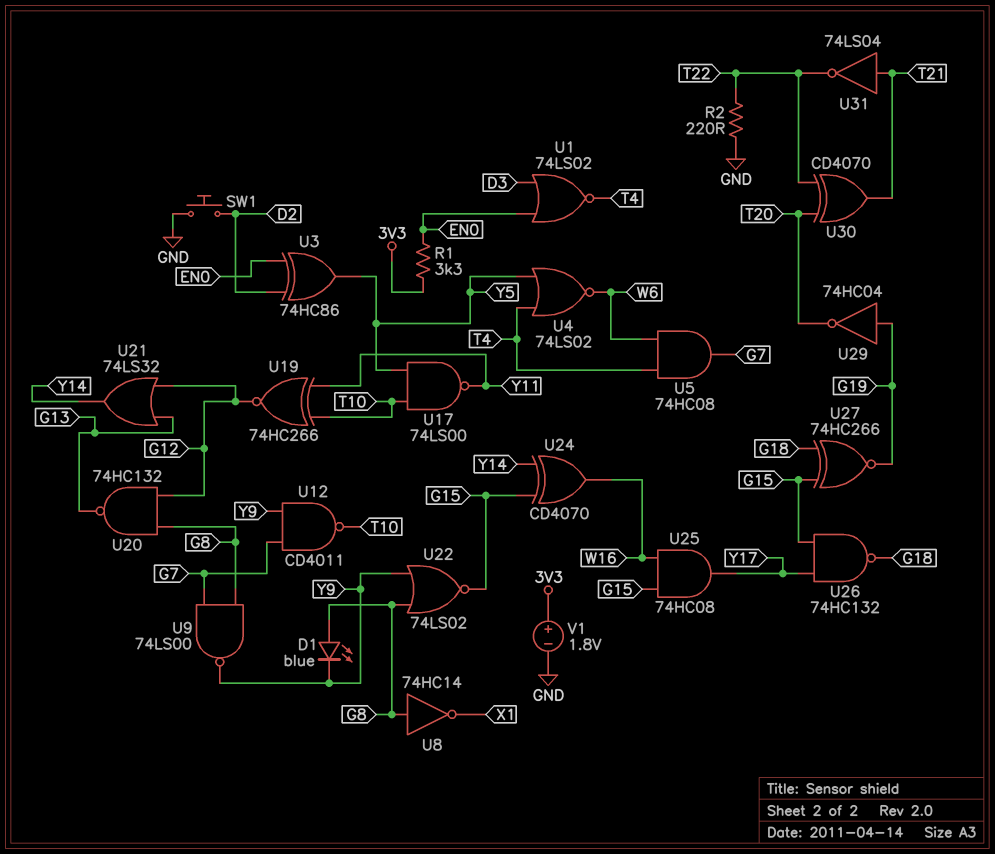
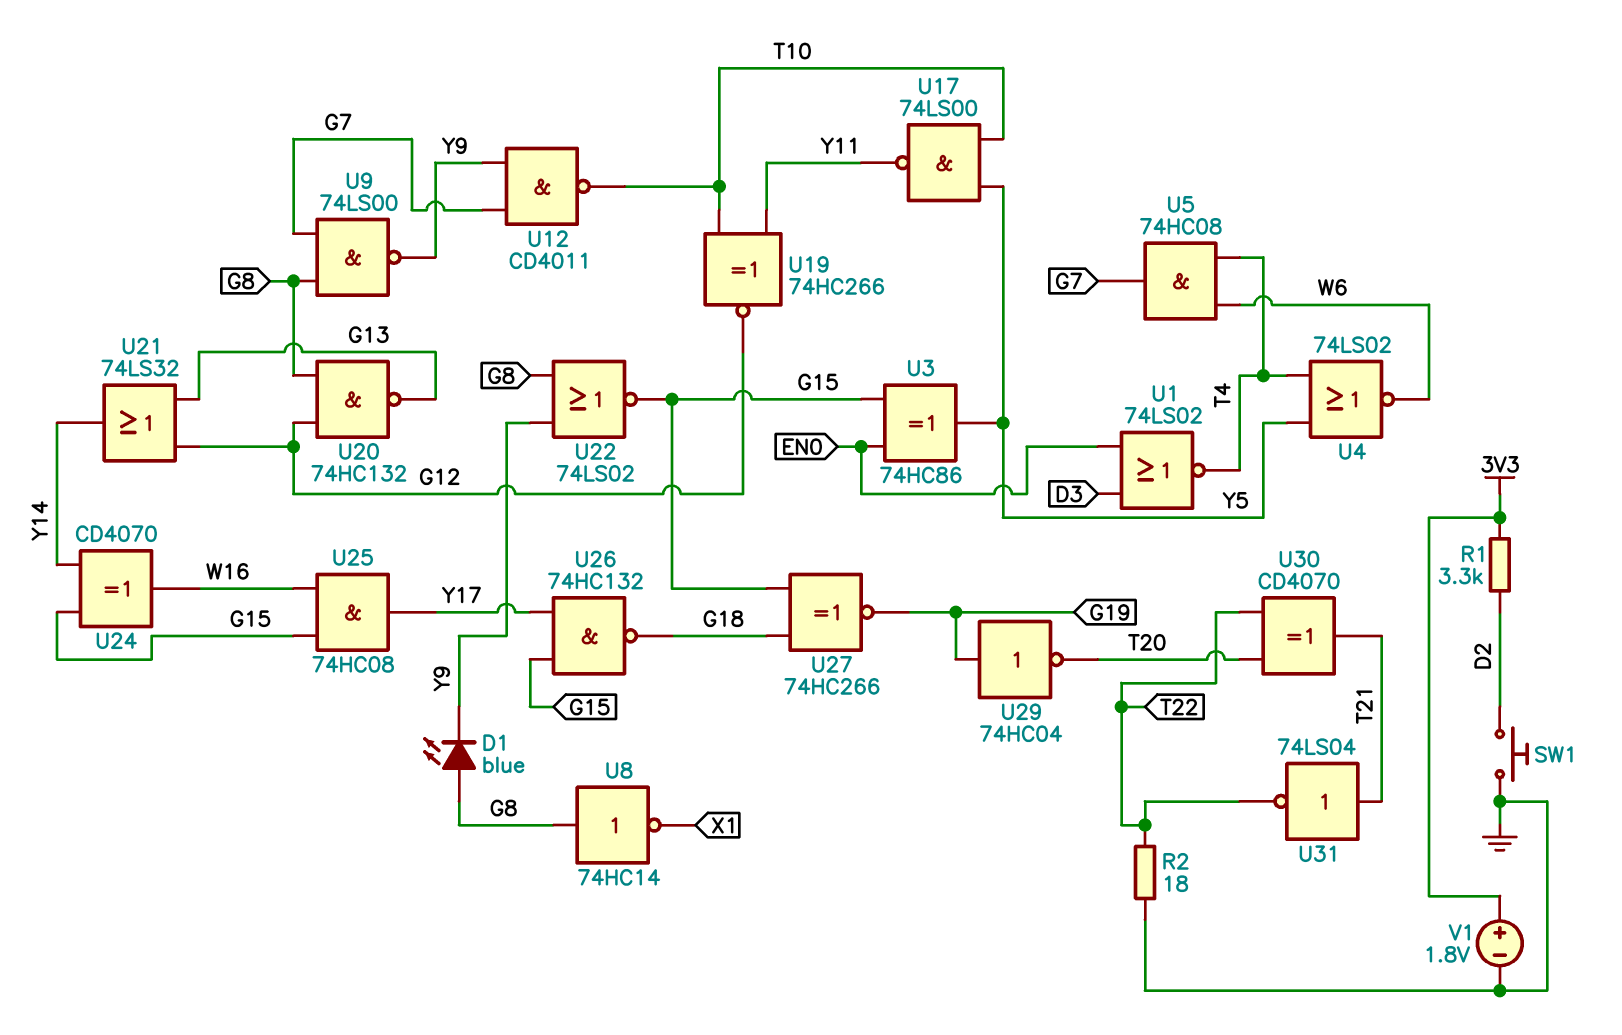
R1: 3.3k (3V3, EN0) -> 3.3k (3V3, D2)
R2: 220 (GND, T22) -> 18 (GND, T22)
U3: XOR 74HC86 (in D2, in EN0, out Y5) -> XOR 74HC86 (in EN0, in G15, out Y5)

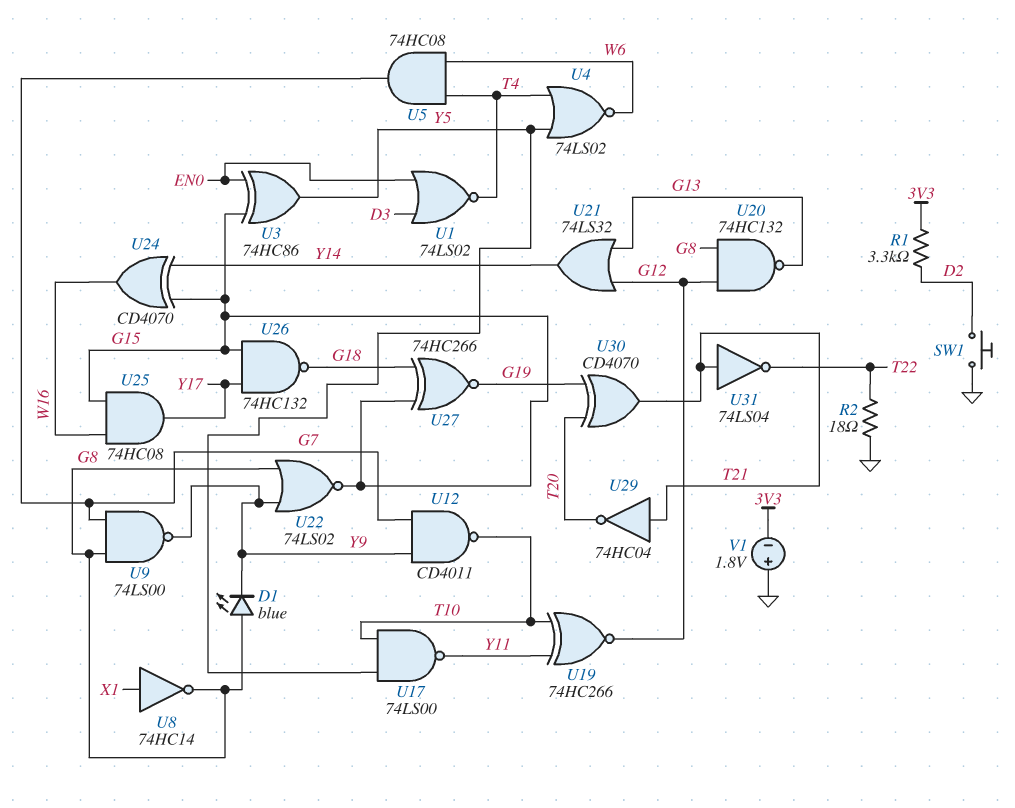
U8: NOT 74HC14 (in G8, out X1) -> NOT 74HC14 (in X1, out G8)
U29: NOT 74HC04 (in G19, out T20) -> NOT 74HC04 (in T21, out T20)
U30: XOR CD4070 (in T20, in T22, out T21) -> XOR CD4070 (in G19, in T20, out T21)
V1: 1.8V (plus 3V3, minus GND) -> 1.8V (plus GND, minus 3V3)

